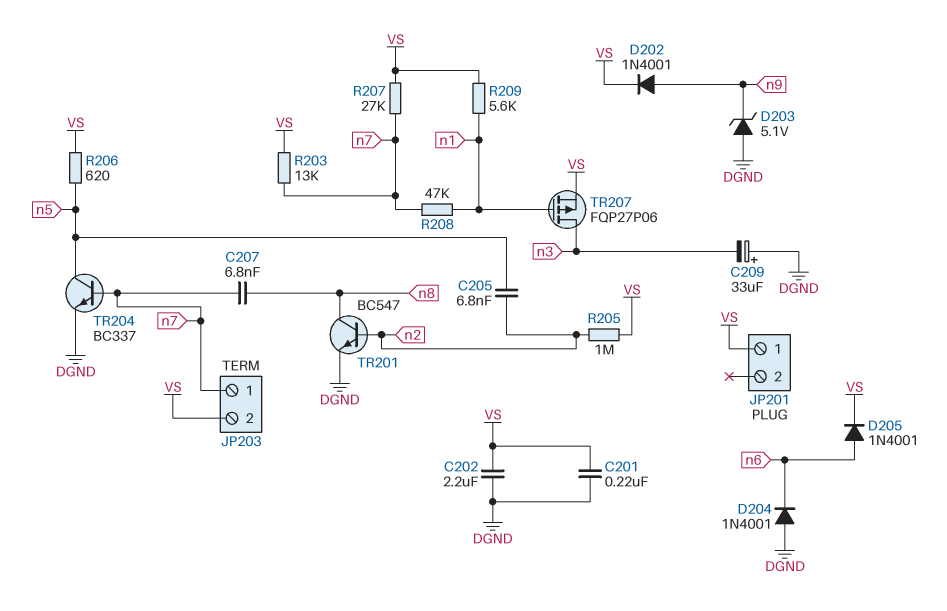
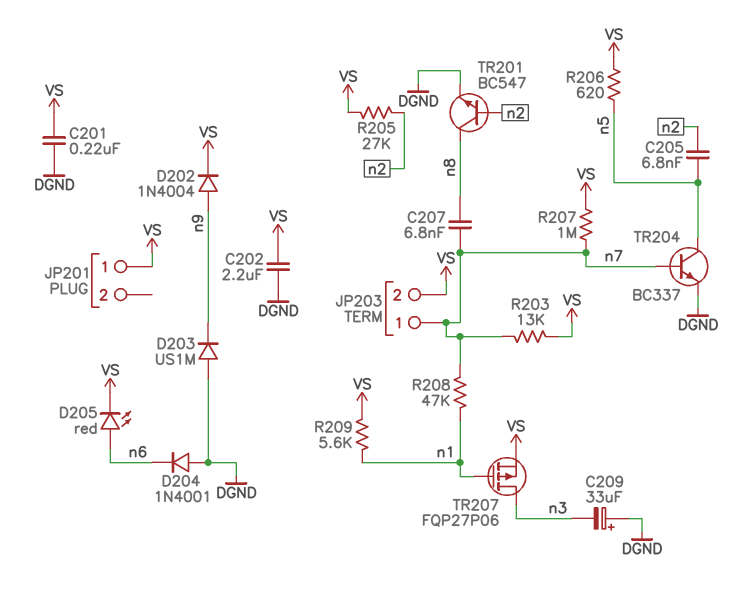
D202: diode 1N4001 (A n9, K VS) -> diode 1N4004 (A n9, K VS)
D203: zener 5.1V (A DGND, K n9) -> diode US1M (A DGND, K n9)
D205: diode 1N4001 (A n6, K VS) -> LED red (A n6, K VS)
R205: 1M (VS, n2) -> 27k (VS, n2)
R207: 27k (VS, n7) -> 1M (VS, n7)

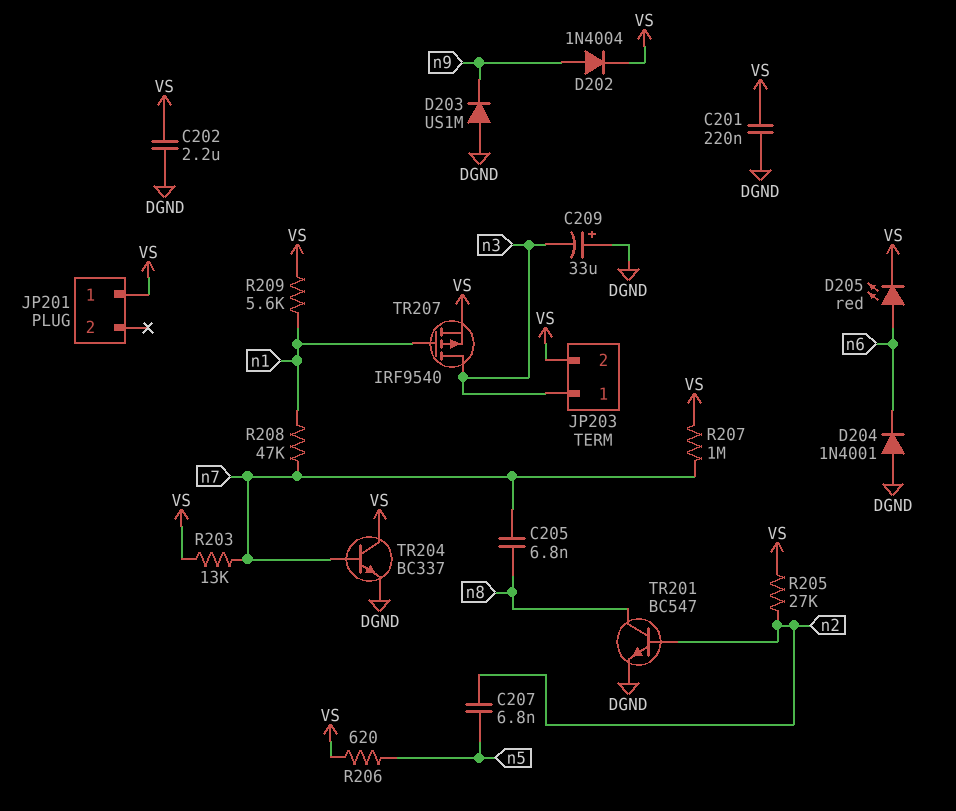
C205: 6.8nF (n2, n5) -> 6.8nF (n7, n8)
C207: 6.8nF (n7, n8) -> 6.8nF (n2, n5)
JP203 pin 1: n7 -> n3
TR204: NPN BC337 (B n7, C n5, E DGND) -> NPN BC337 (B n7, C VS, E DGND)
TR207: PMOS FQP27P06 (G n1, D n3, S VS) -> PMOS IRF9540 (G n1, D n3, S VS)

